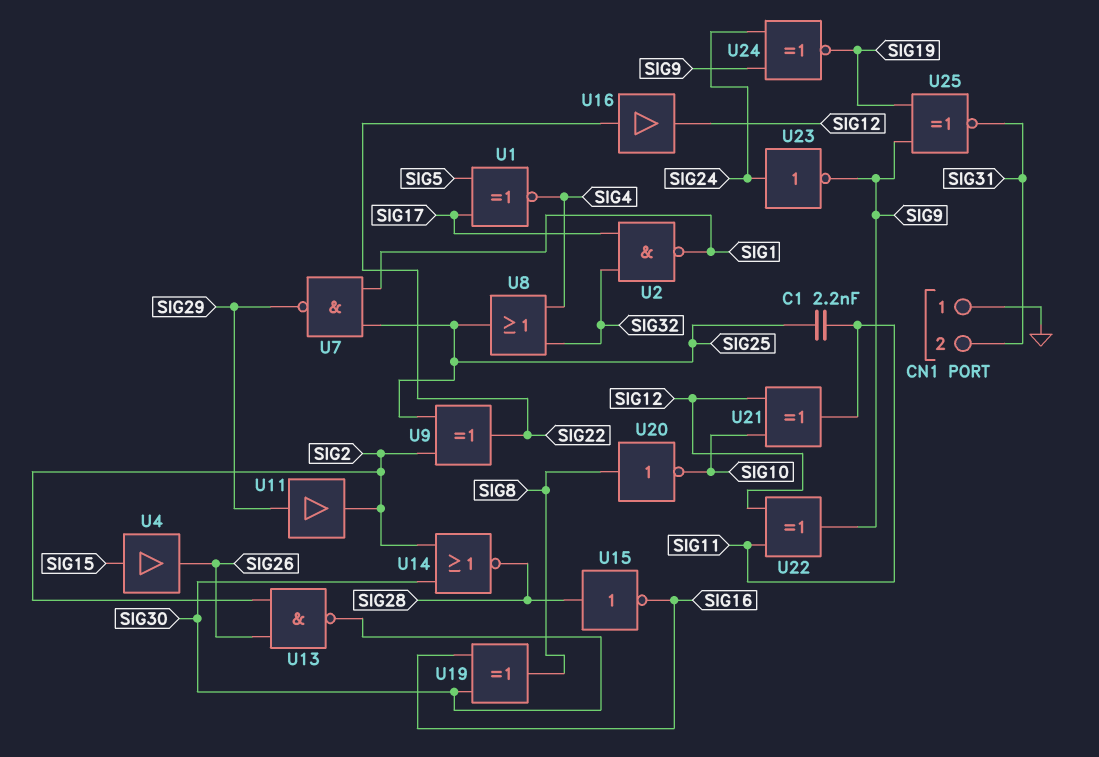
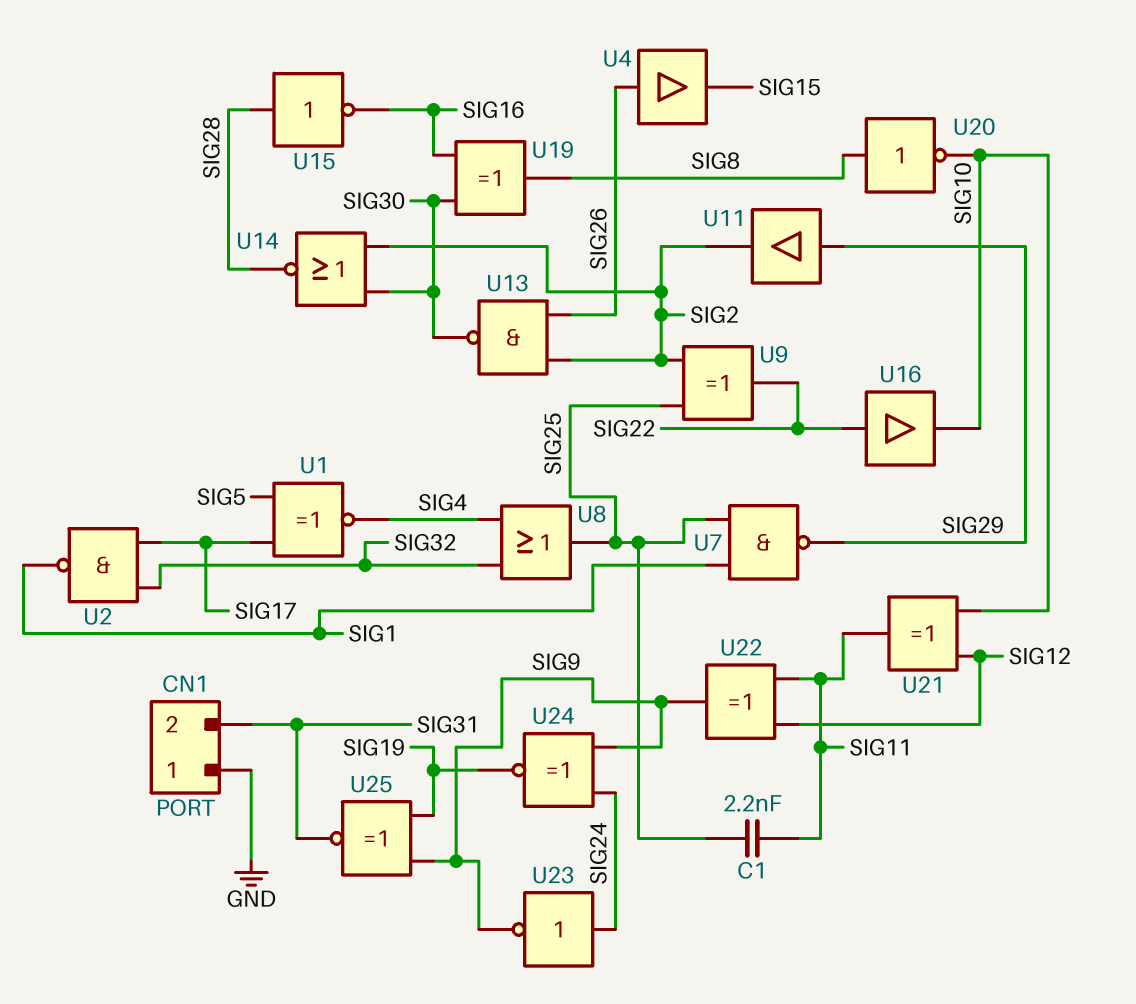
U4: buffer (in SIG15, out SIG26) -> buffer (in SIG26, out SIG15)
U16: buffer (in SIG22, out SIG12) -> buffer (in SIG22, out SIG10)

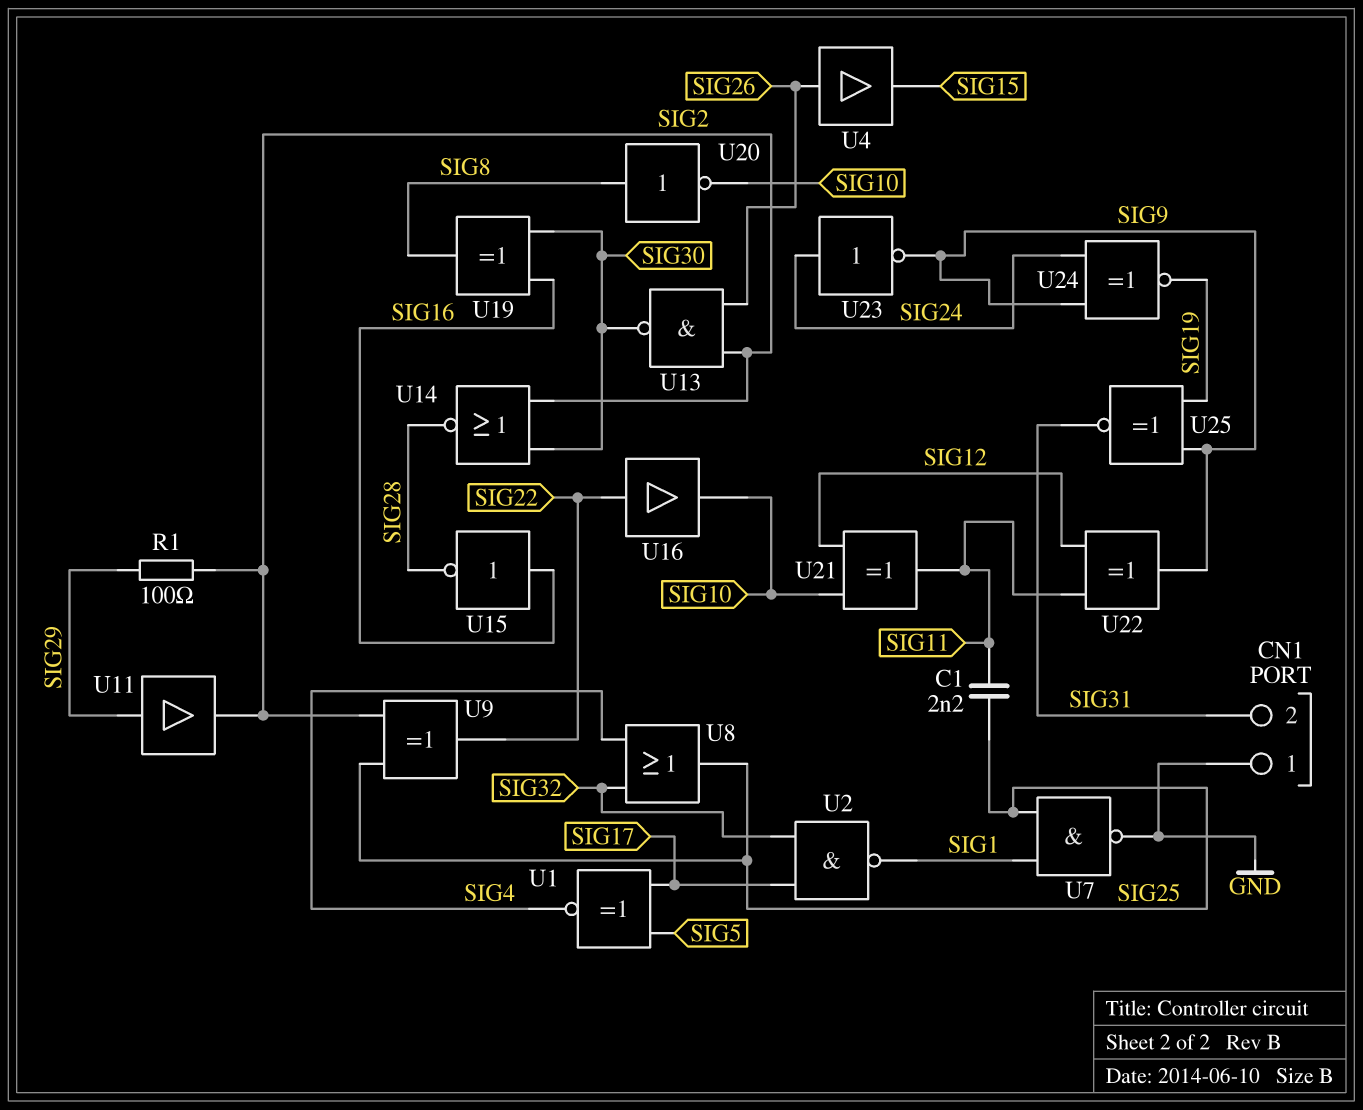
R1: none -> 100 (SIG2, SIG29)
U7: NAND (in SIG1, in SIG25, out SIG29) -> NAND (in SIG1, in SIG25, out GND)
U15: NOT (in SIG28, out SIG16) -> NOT (in SIG16, out SIG28)

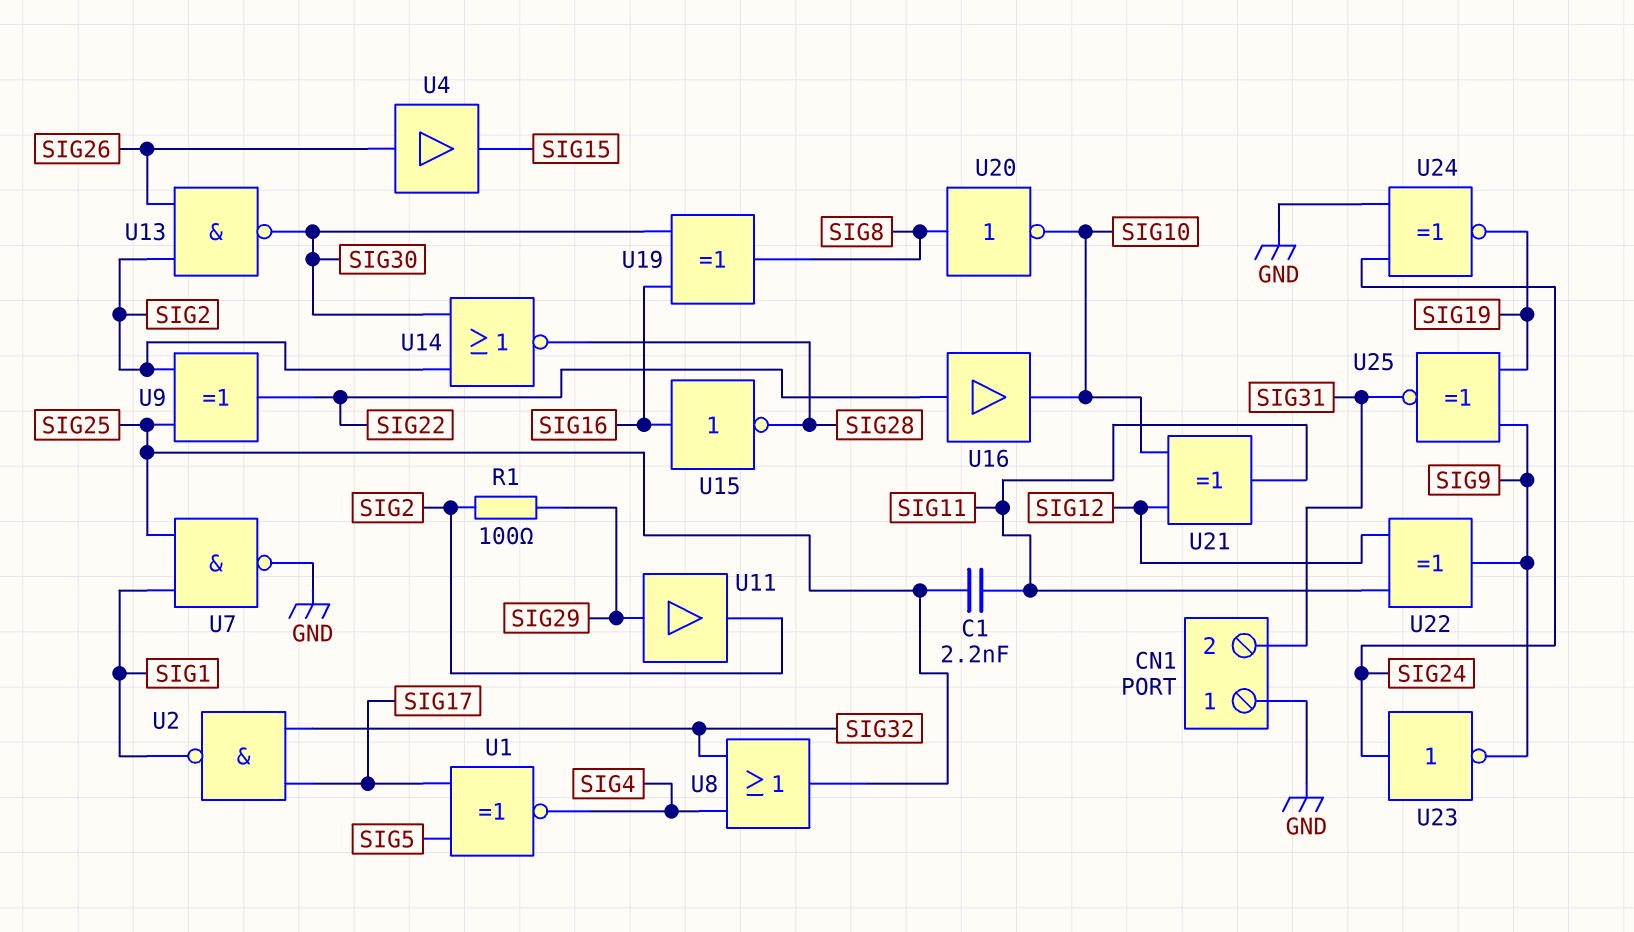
U24: XNOR (in SIG9, in SIG24, out SIG19) -> XNOR (in GND, in SIG24, out SIG19)

